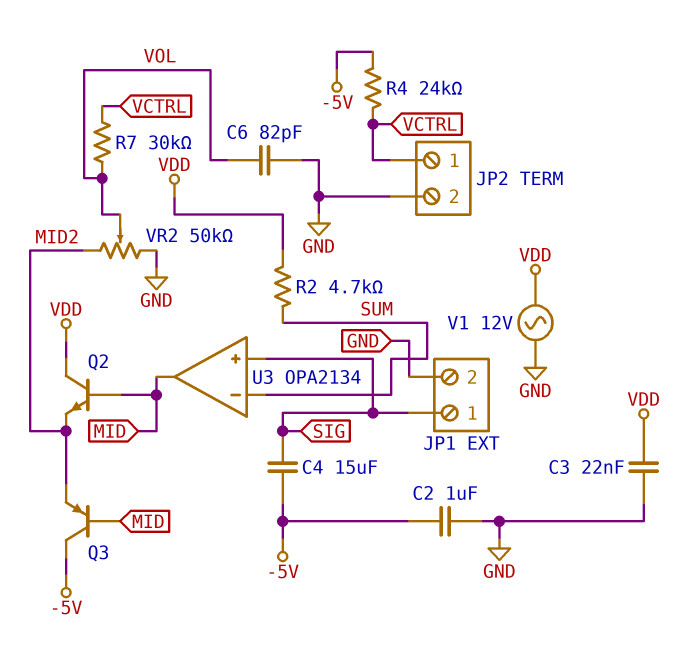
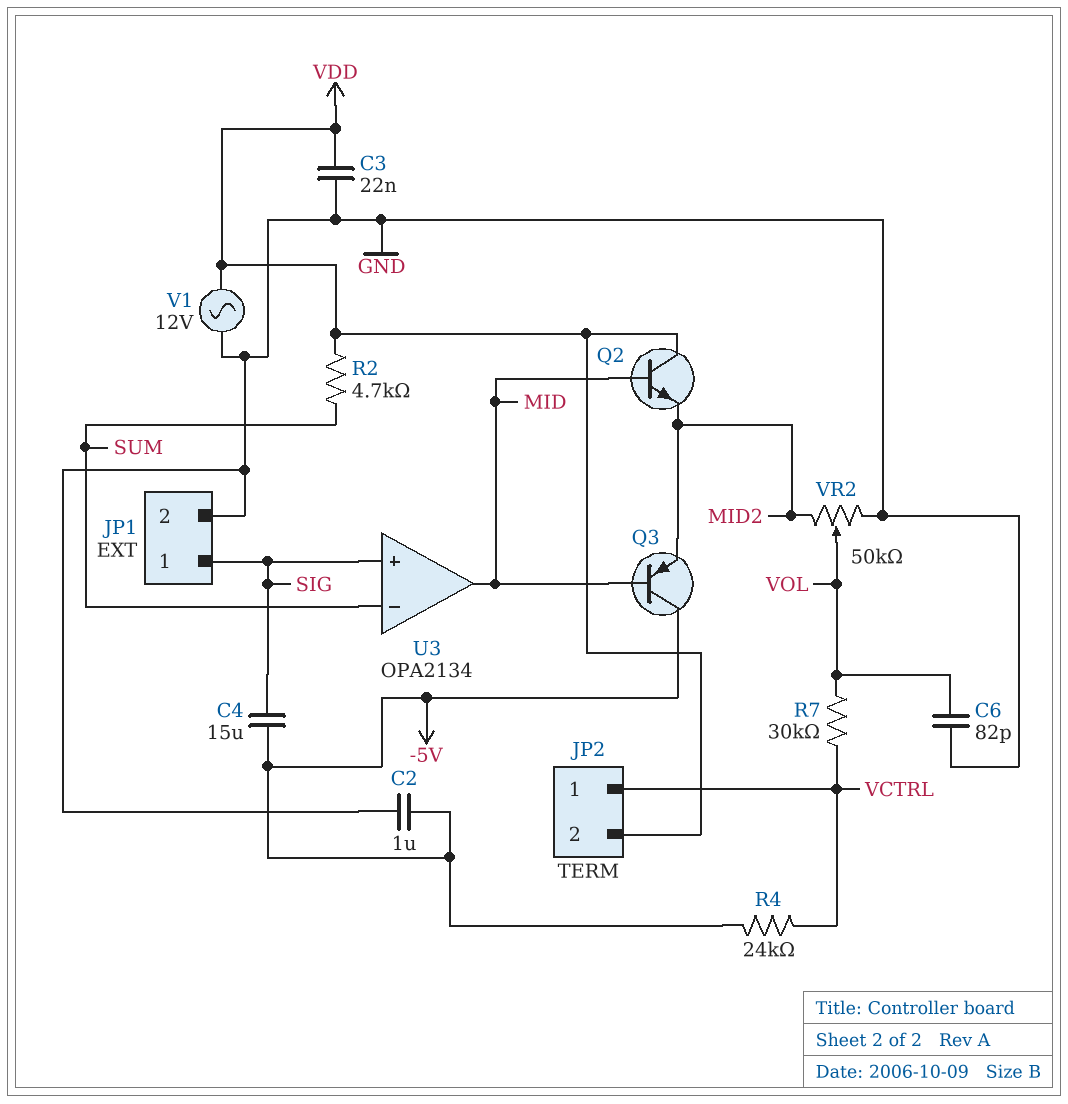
JP2 pin 2: GND -> VDD

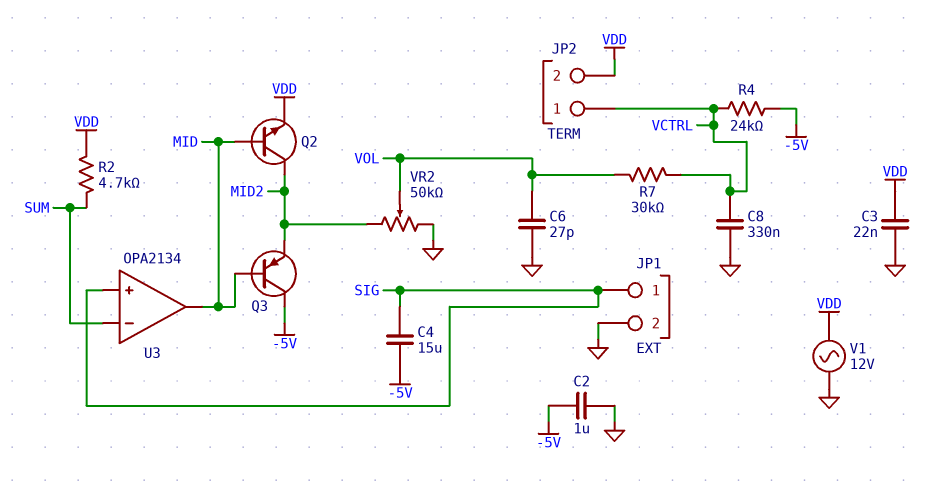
C6: 82pF (GND, VOL) -> 27pF (GND, VOL)
C8: none -> 330nF (GND, VCTRL)
Q2: NPN (B MID, C VDD, E MID2) -> NPN (B MID, C MID2, E VDD)

